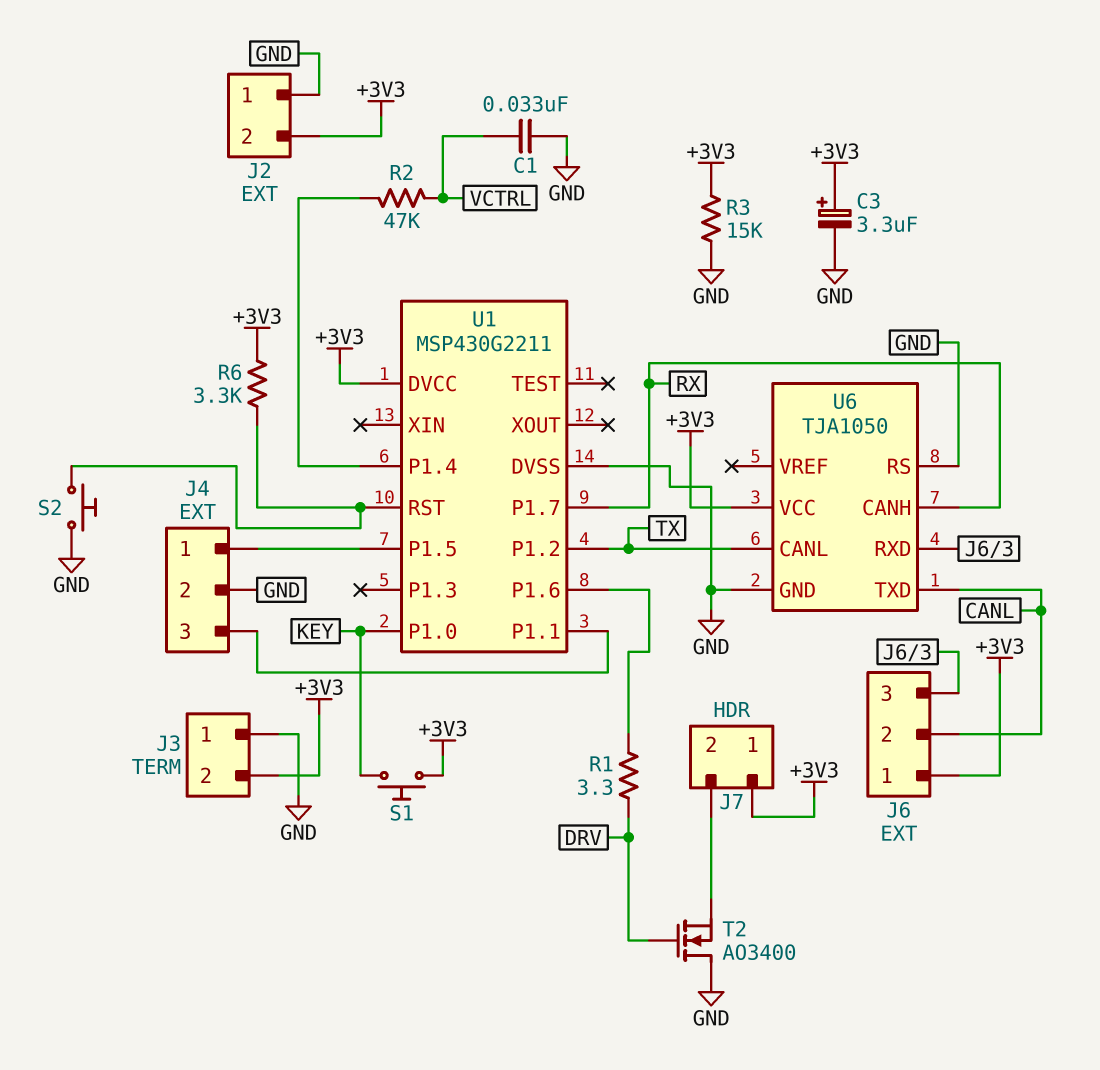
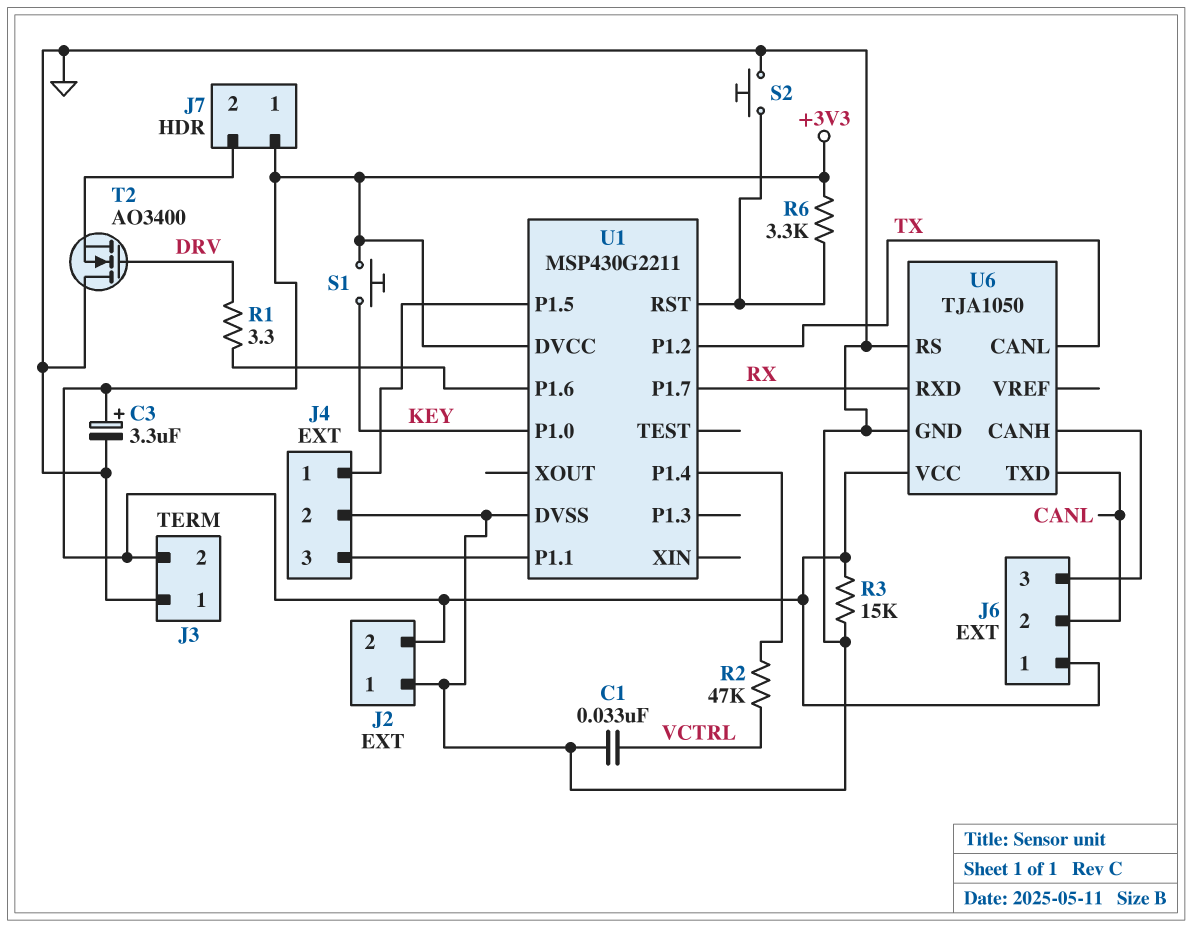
U6 pin CANH: RX -> J6/3
U6 pin RXD: J6/3 -> RX

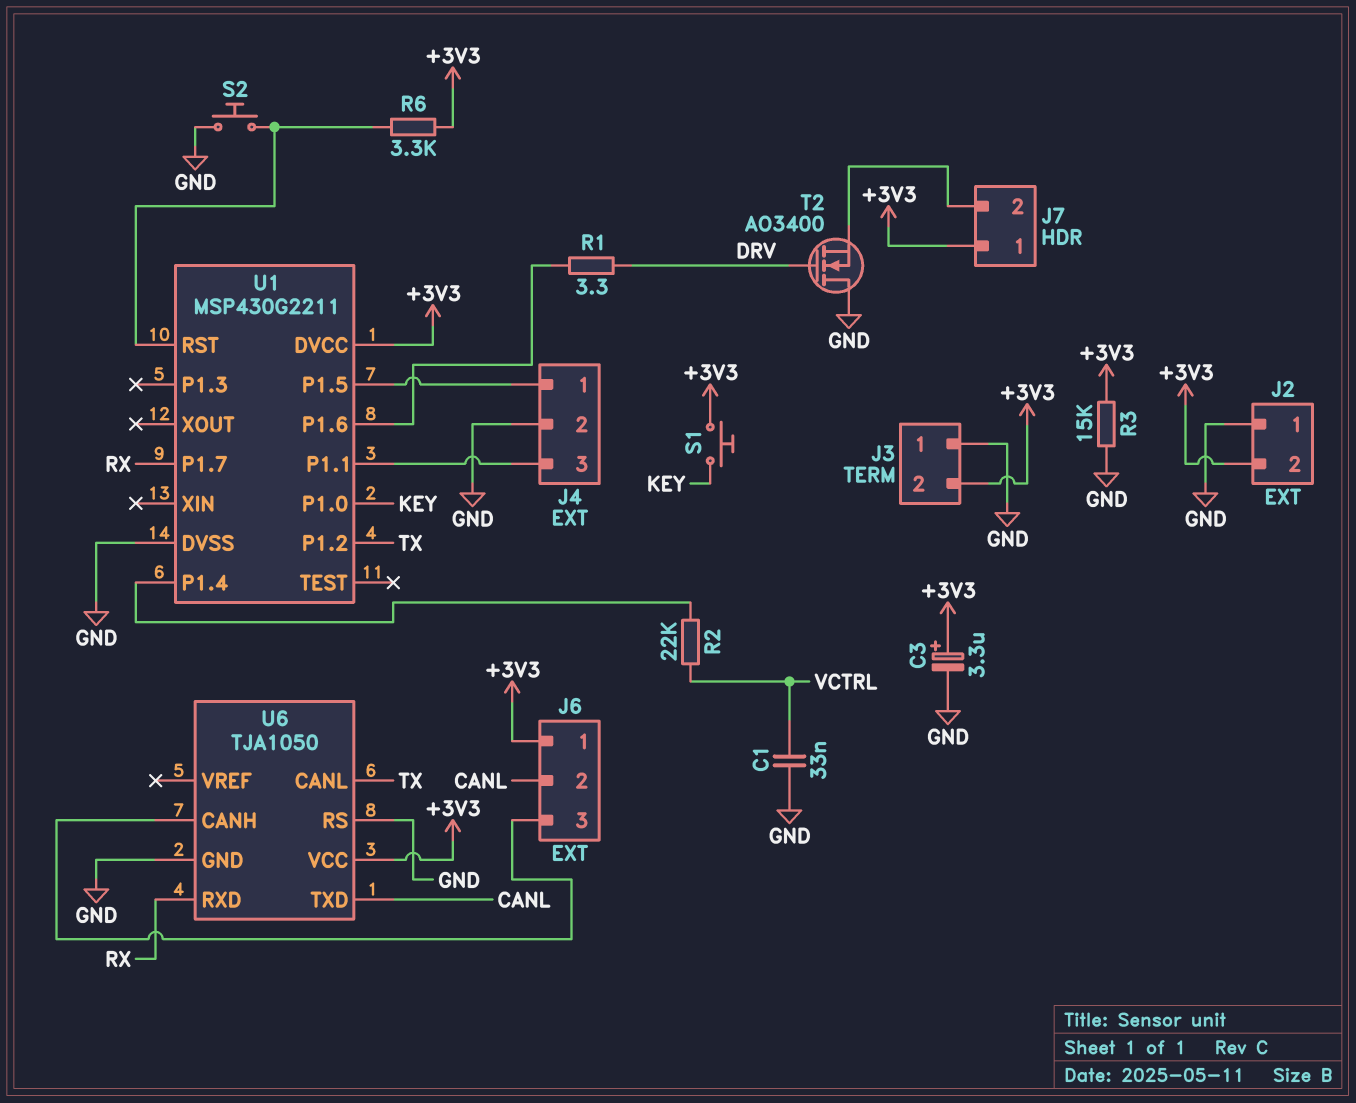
R2: 47k (U1/P1.4, VCTRL) -> 22k (U1/P1.4, VCTRL)

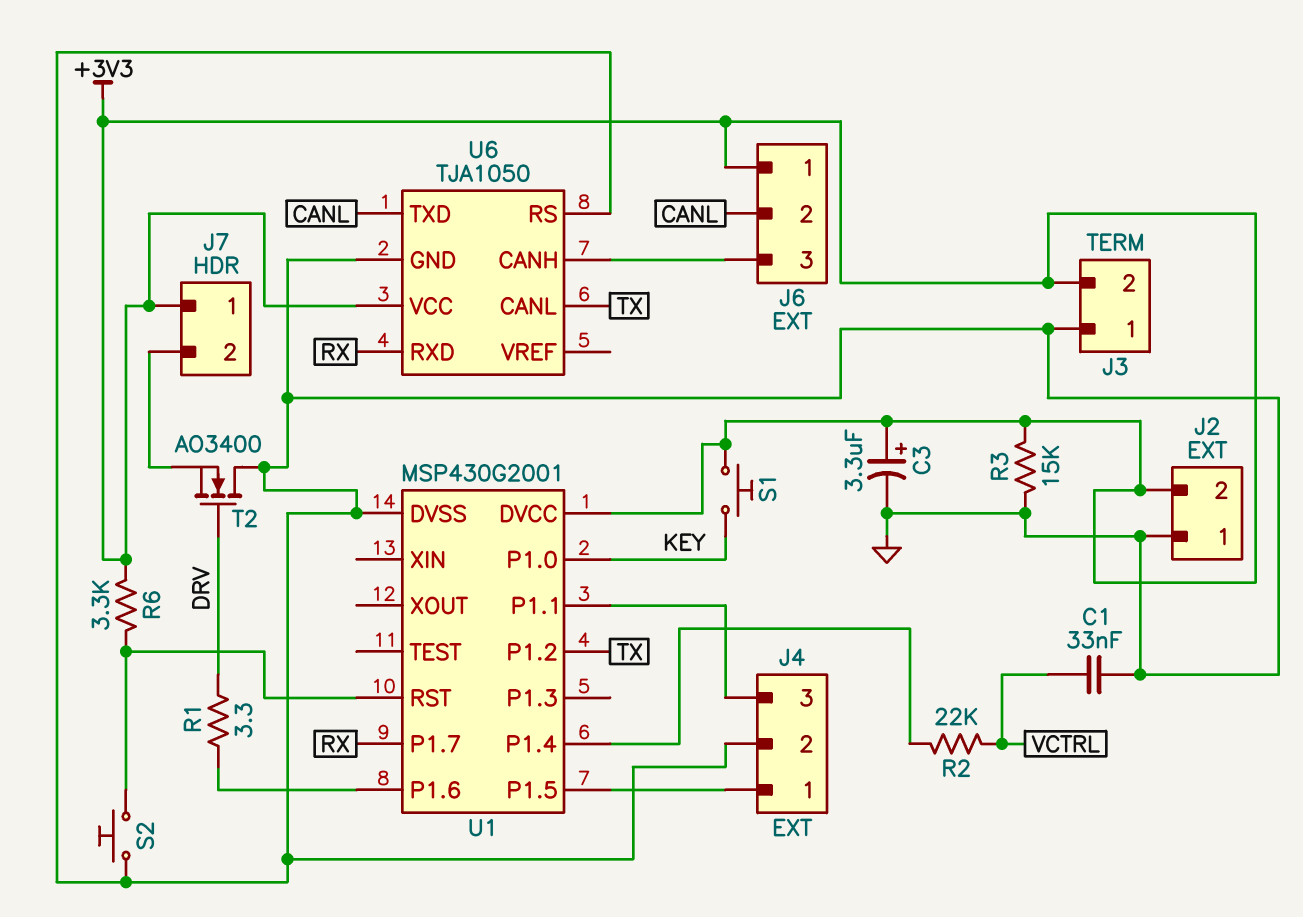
U1: MSP430G2211 -> MSP430G2001

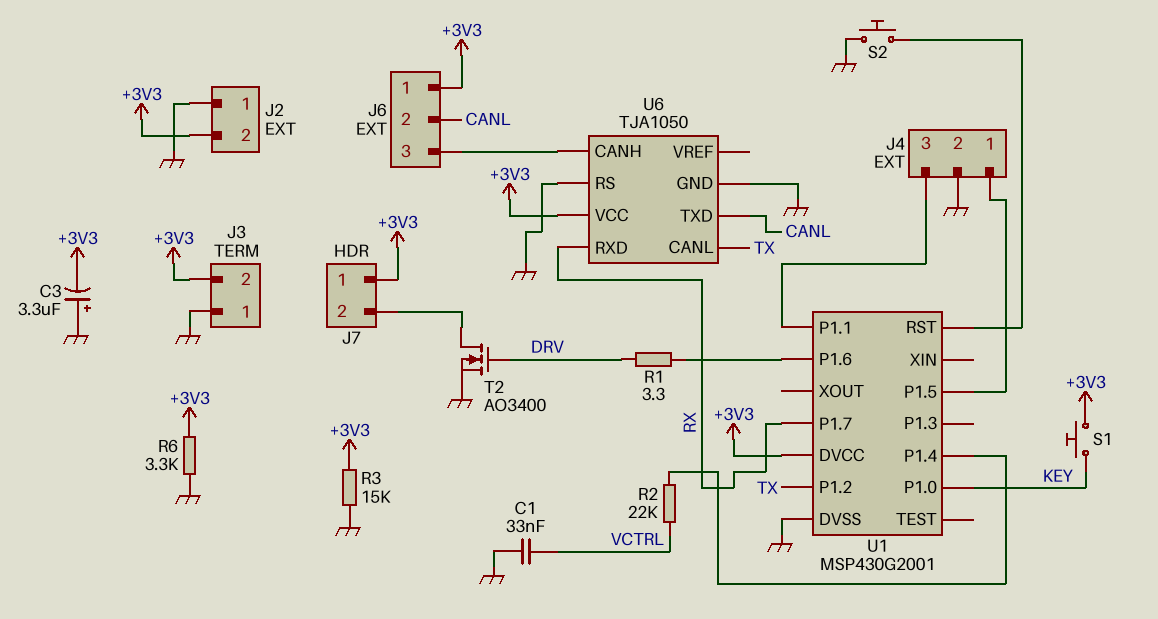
C3: 3.3uF (plus +3V3, minus GND) -> 3.3uF (plus GND, minus +3V3)
R6: 3.3k (+3V3, U1/RST) -> 3.3k (+3V3, GND)
T2: NMOS AO3400 (G DRV, D GND, S J7/2) -> NMOS AO3400 (G DRV, D J7/2, S GND)

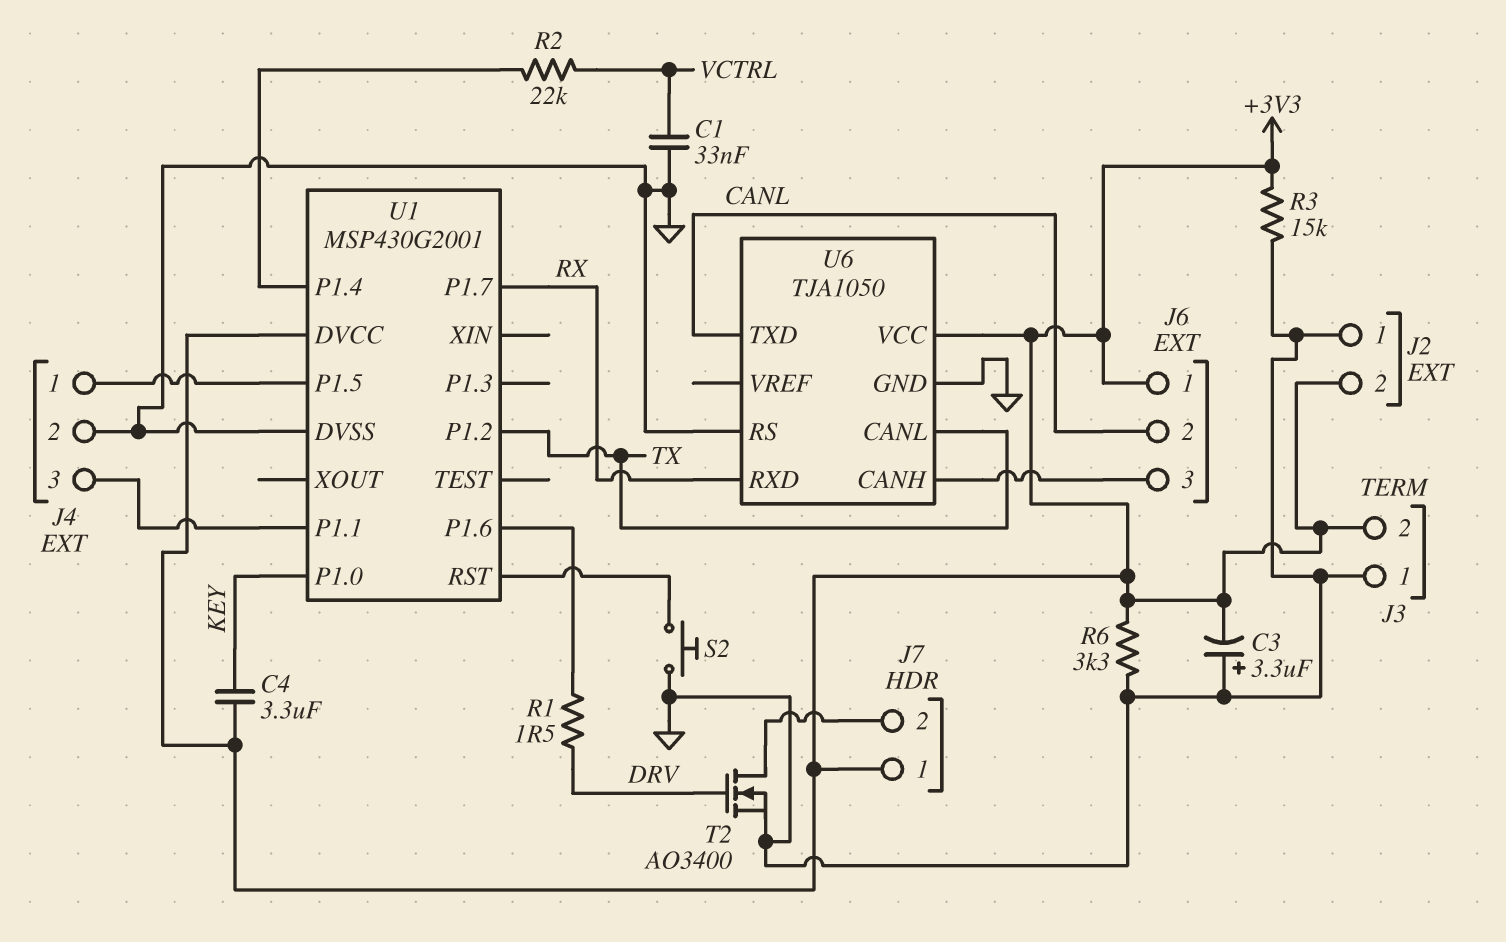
C4: none -> 3.3uF (+3V3, KEY)
R1: 3.3 (DRV, U1/P1.6) -> 1.5 (DRV, U1/P1.6)
S1: button (+3V3, KEY) -> none

